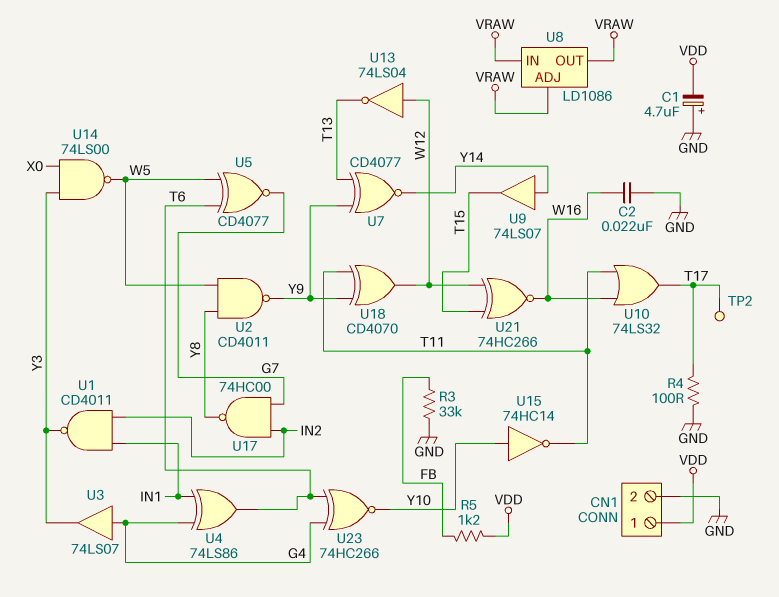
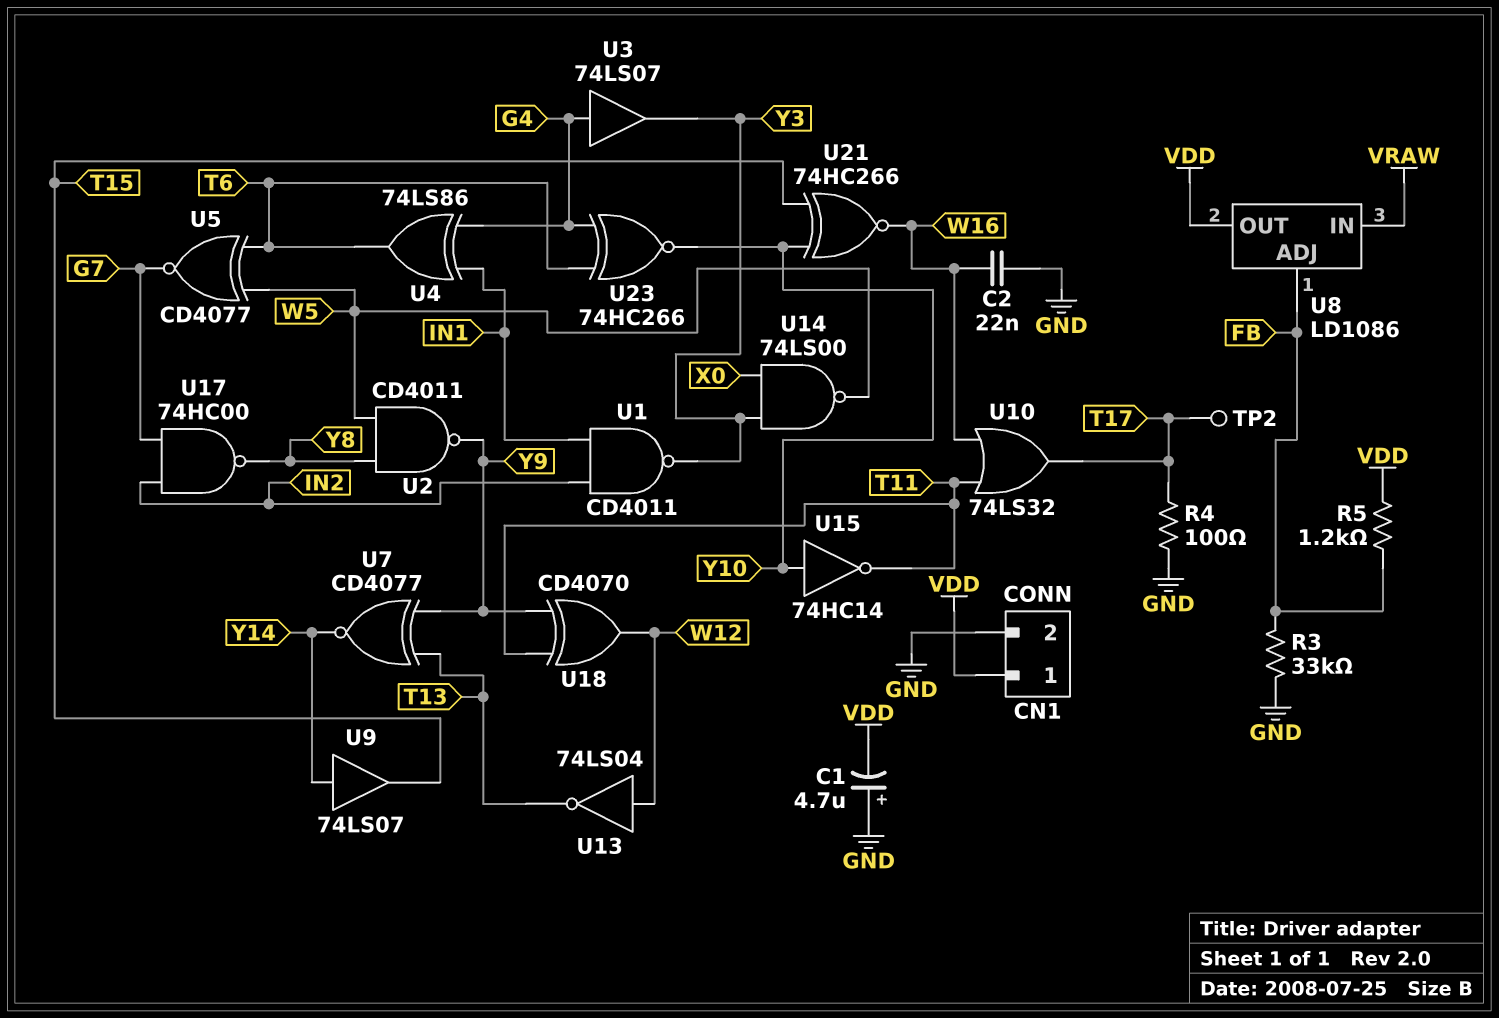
U8 pin ADJ: VRAW -> FB
U8 pin OUT: VRAW -> VDD
U21: XNOR 74HC266 (in T15, in W12, out W16) -> XNOR 74HC266 (in T15, in Y10, out W16)

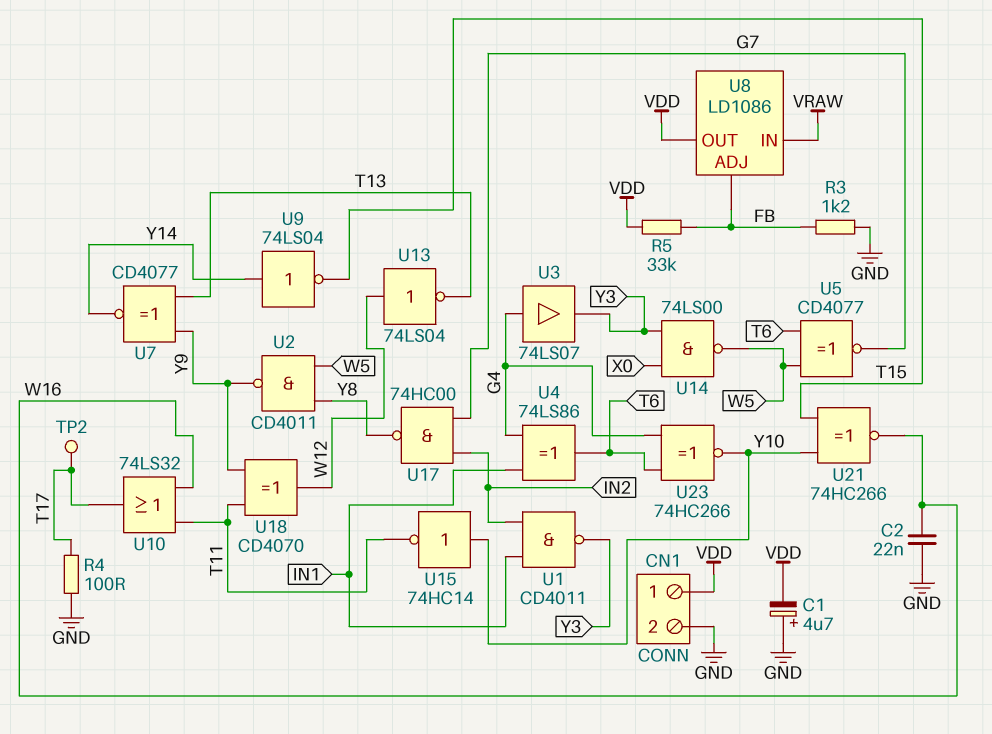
R3: 33k (FB, GND) -> 1.2k (FB, GND)
R5: 1.2k (FB, VDD) -> 33k (FB, VDD)
U9: buffer 74LS07 (in Y14, out T15) -> NOT 74LS04 (in Y14, out T15)

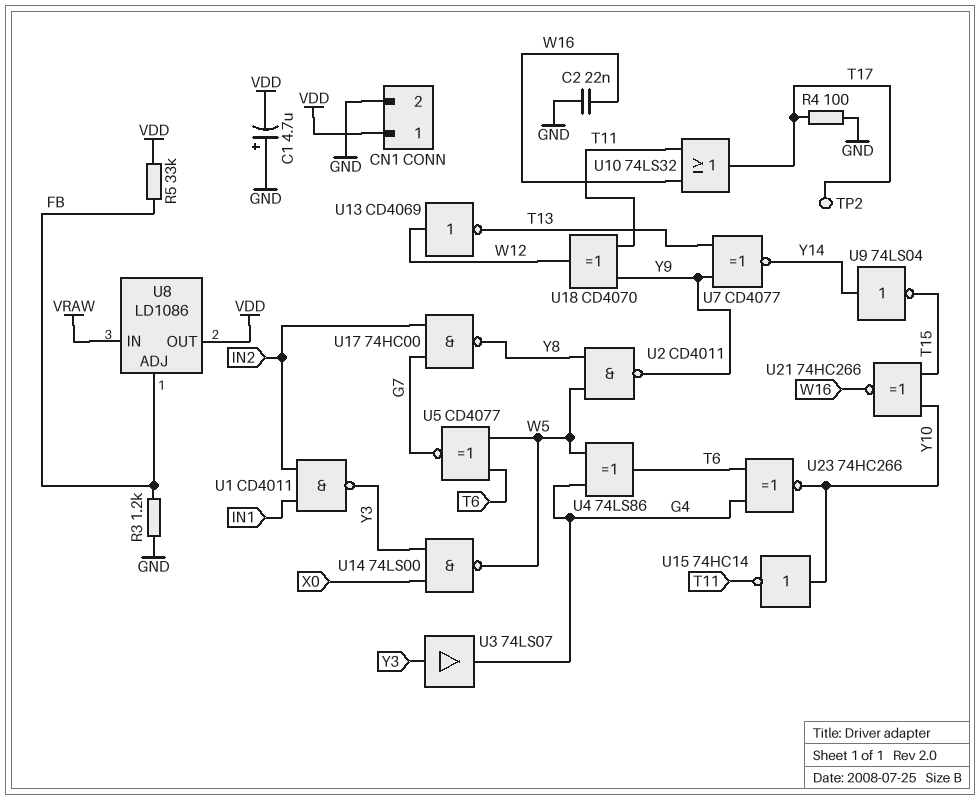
U3: buffer 74LS07 (in G4, out Y3) -> buffer 74LS07 (in Y3, out G4)
U4: XOR 74LS86 (in G4, in IN1, out T6) -> XOR 74LS86 (in G4, in W5, out T6)
U13: NOT 74LS04 (in W12, out T13) -> NOT CD4069 (in W12, out T13)

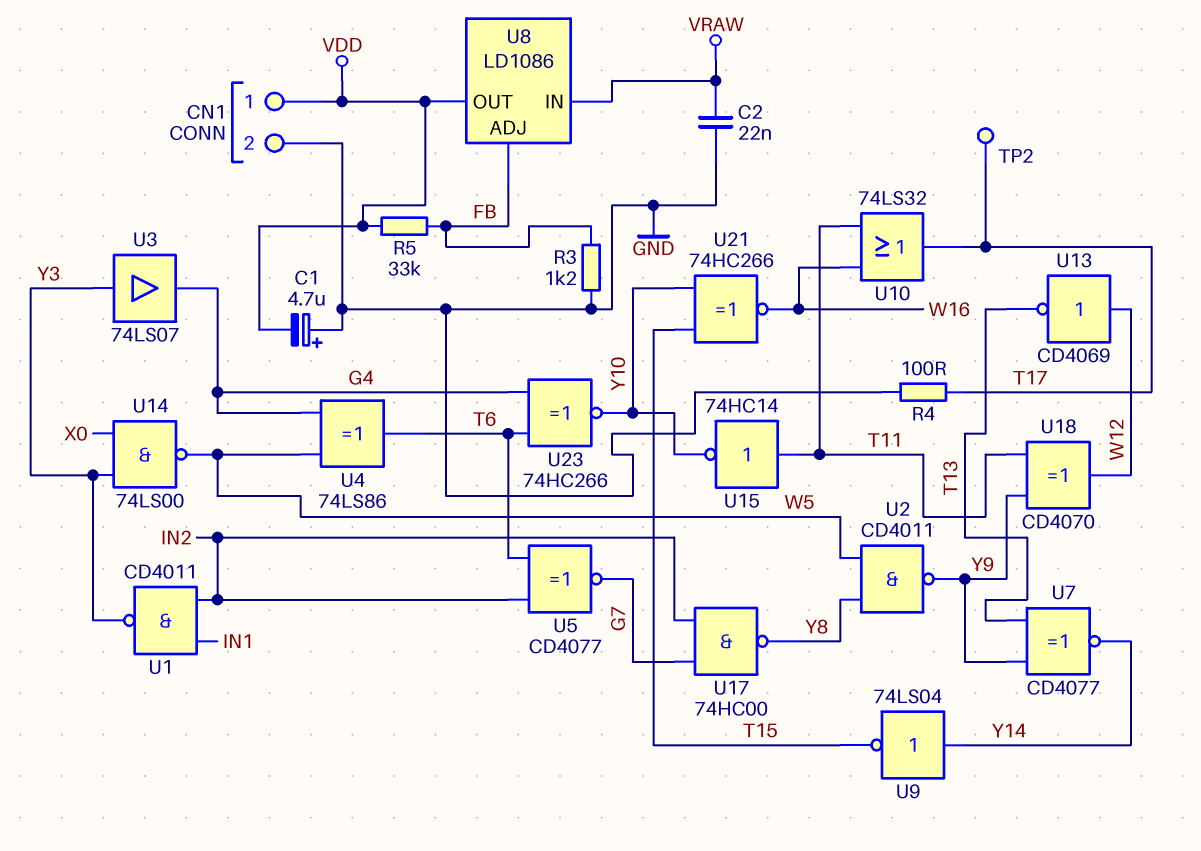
C2: 22nF (GND, W16) -> 22nF (GND, VRAW)
U5: XNOR CD4077 (in T6, in W5, out G7) -> XNOR CD4077 (in IN2, in T6, out G7)
U15: NOT 74HC14 (in Y10, out T11) -> NOT 74HC14 (in T11, out Y10)

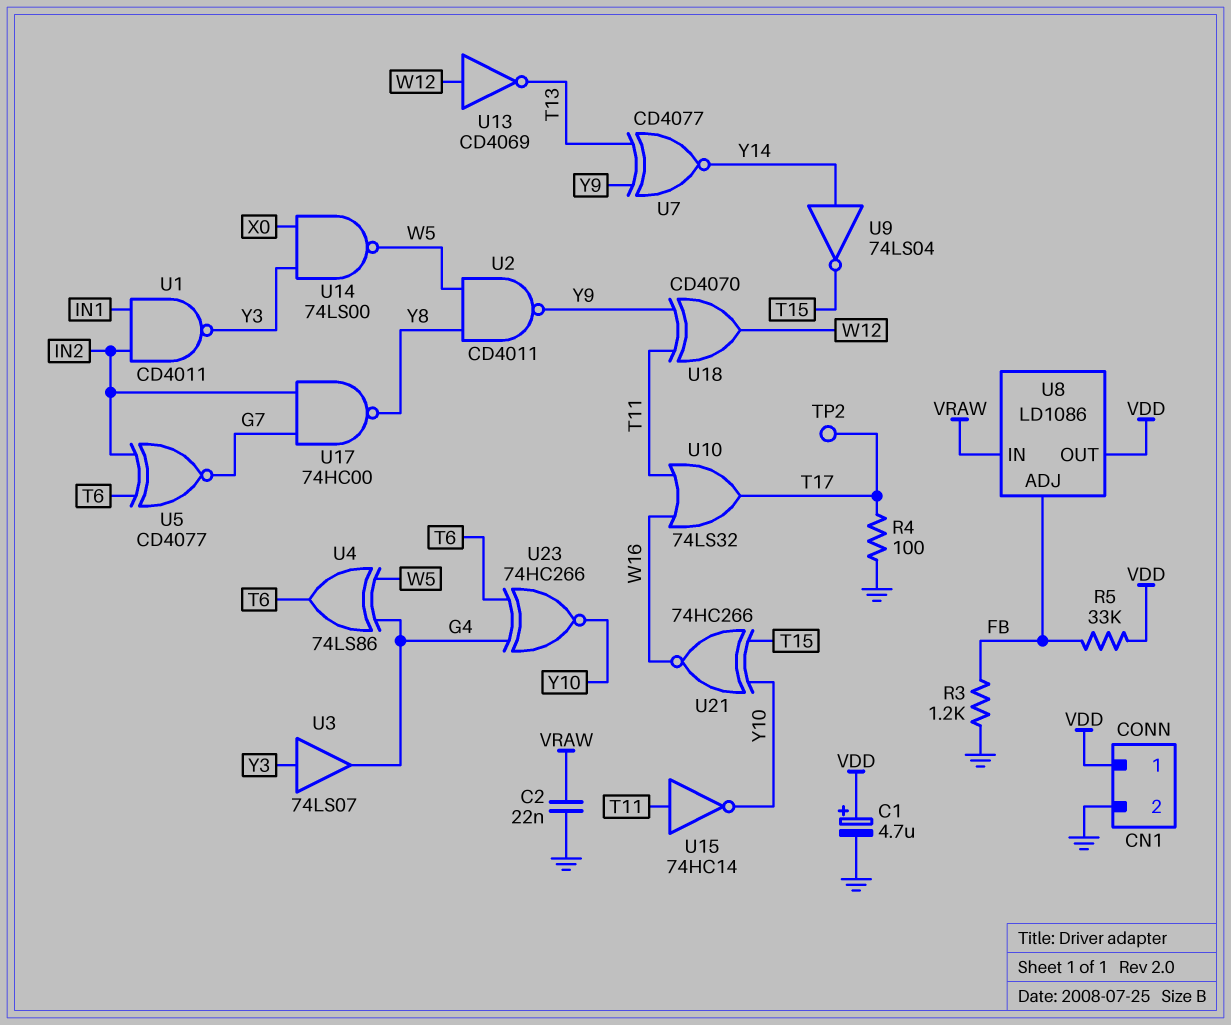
C1: 4.7uF (plus GND, minus VDD) -> 4.7uF (plus VDD, minus GND)

